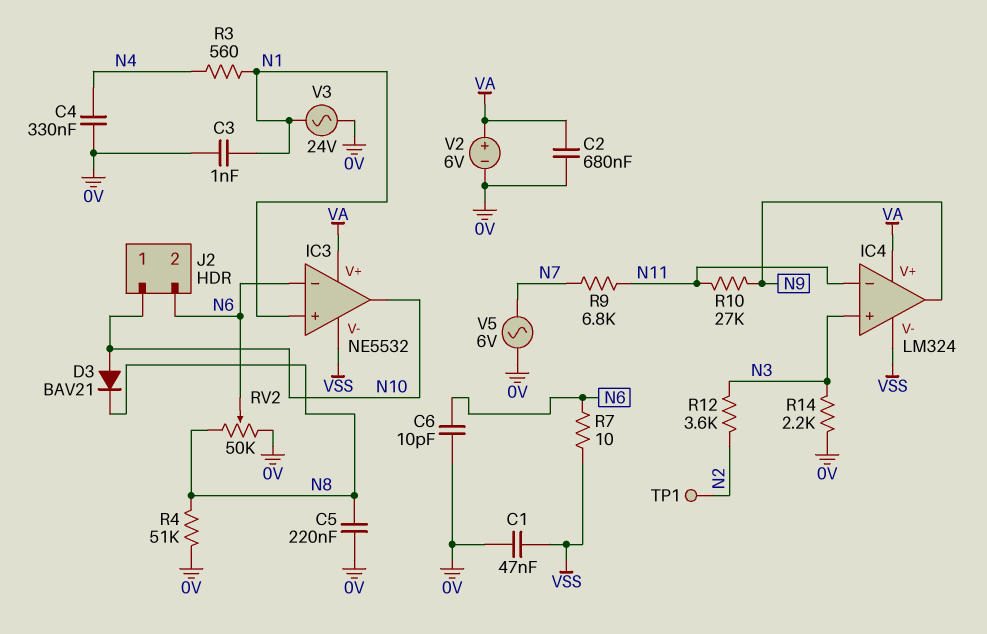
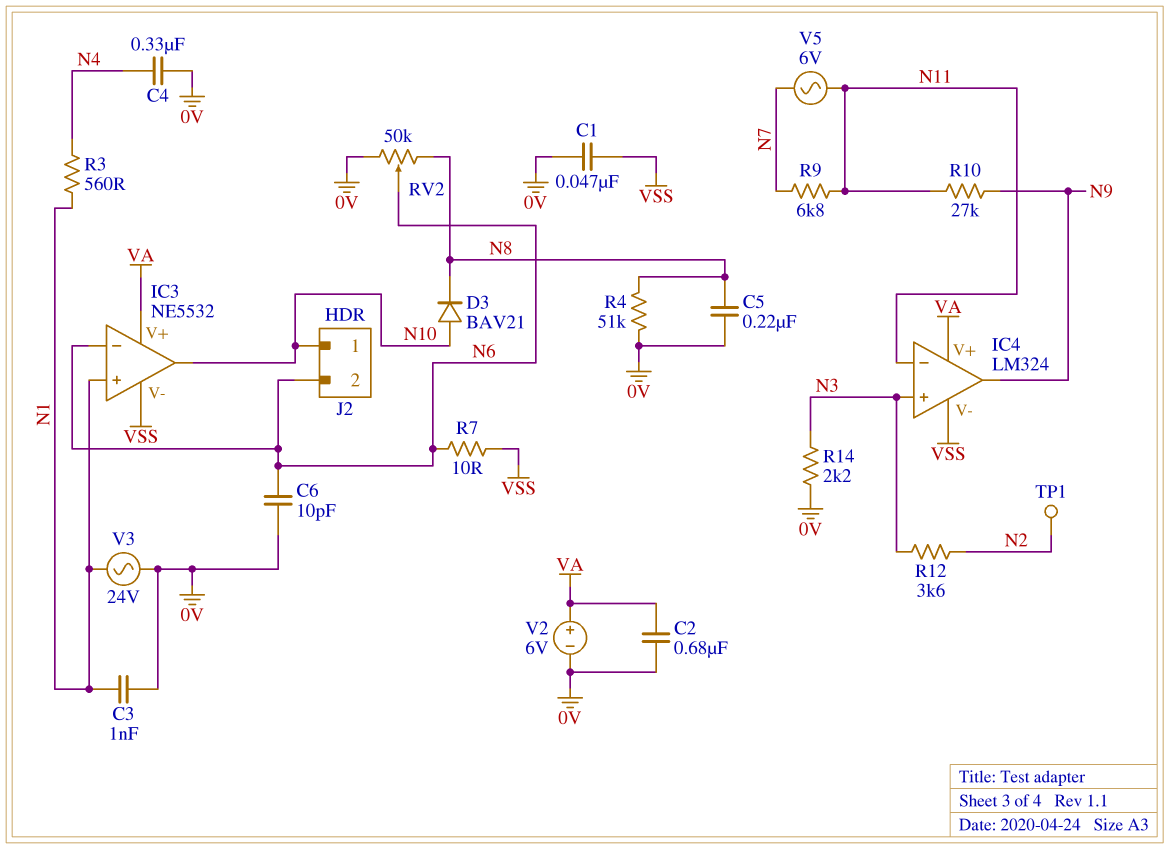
V5: AC 6V (0V, N7) -> AC 6V (N7, N11)

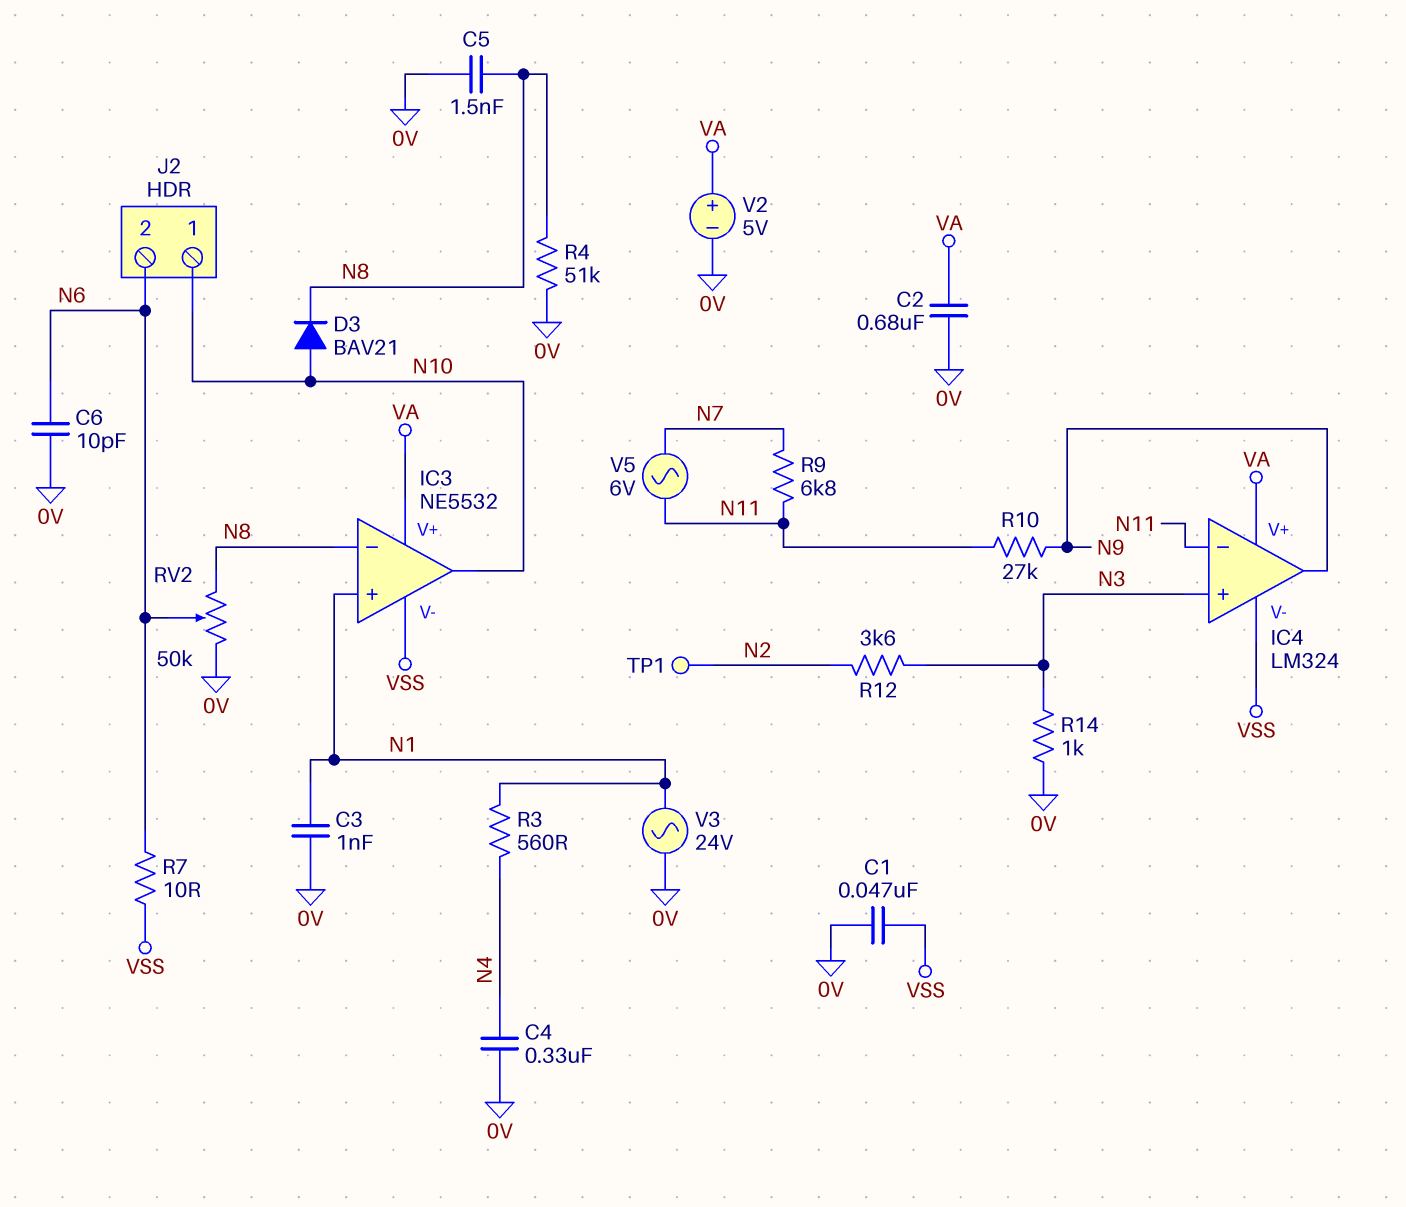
C5: 220nF (0V, N8) -> 1.5nF (0V, N8)
IC3 pin in-: N6 -> N8
R14: 2.2k (0V, N3) -> 1k (0V, N3)
V2: 6V (plus VA, minus 0V) -> 5V (plus VA, minus 0V)

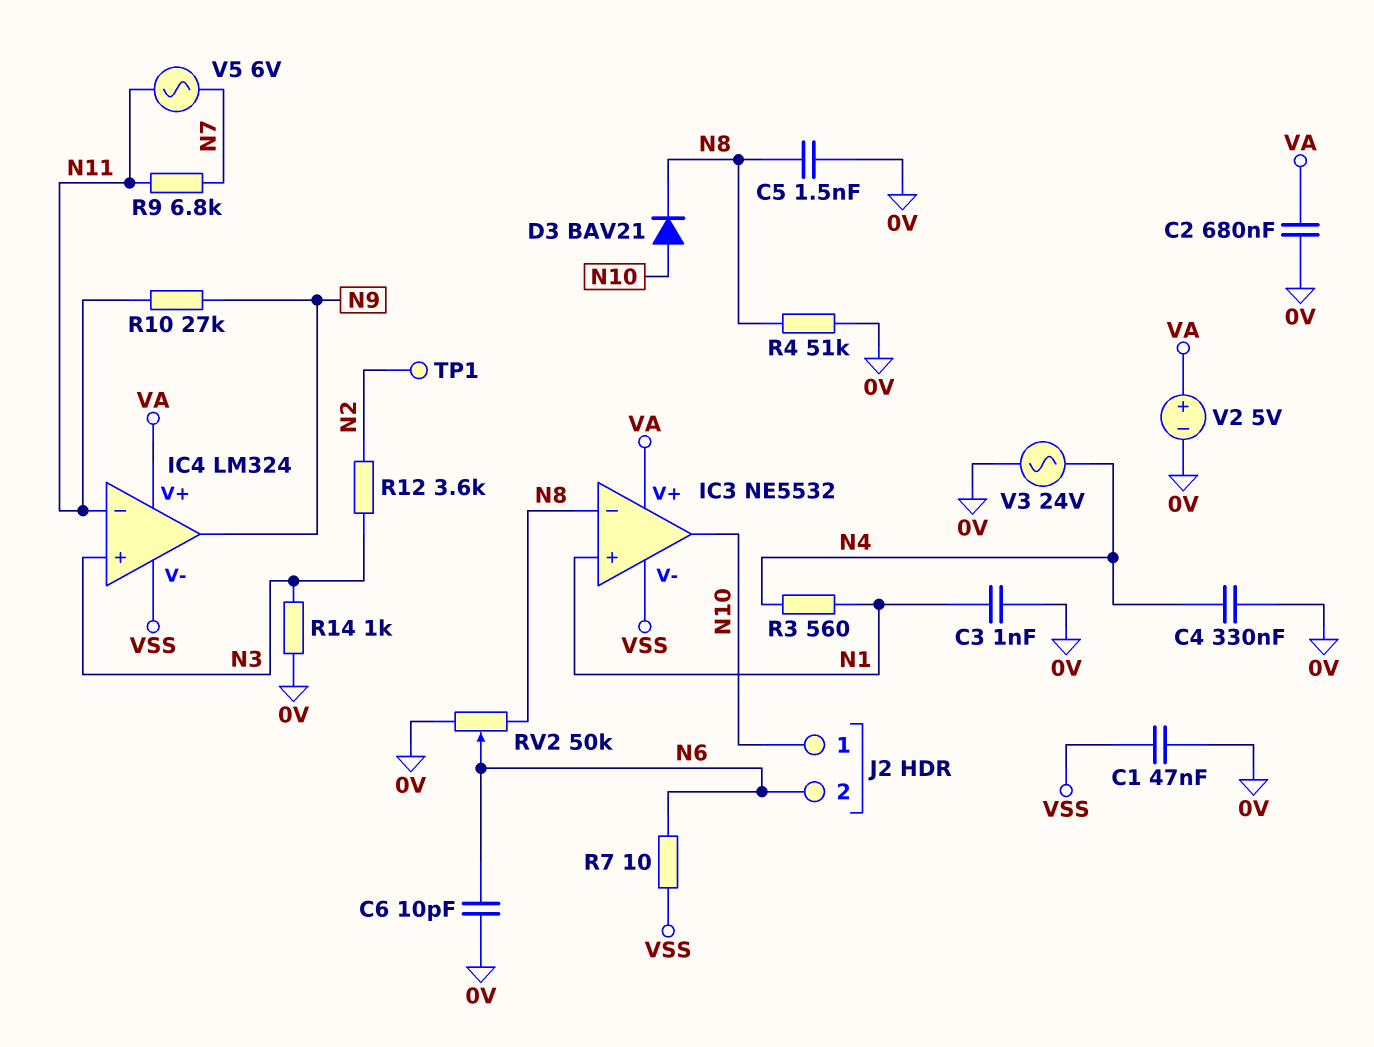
V3: AC 24V (0V, N1) -> AC 24V (0V, N4)

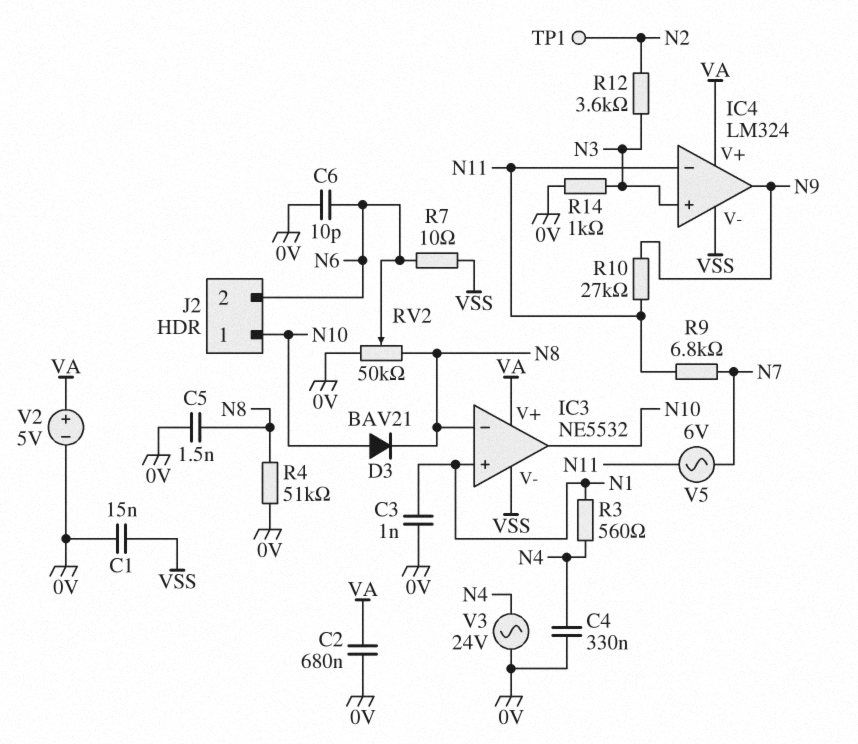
C1: 47nF (0V, VSS) -> 15nF (0V, VSS)

